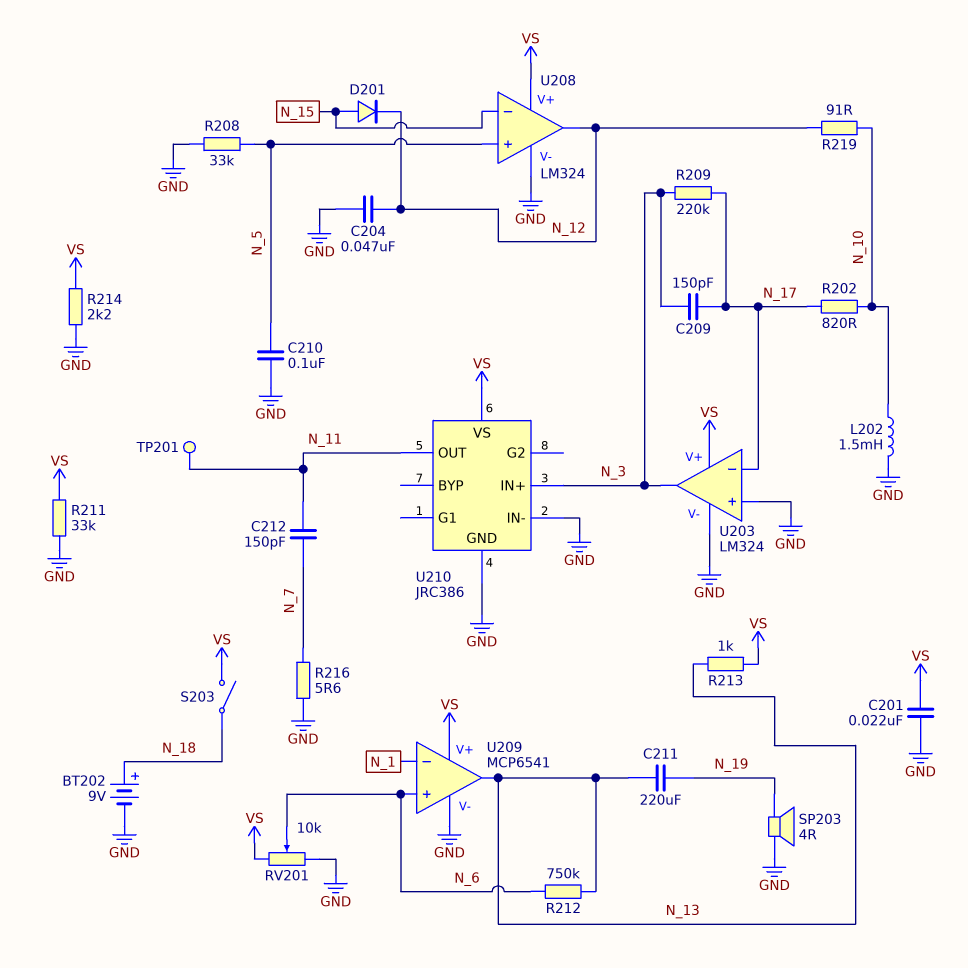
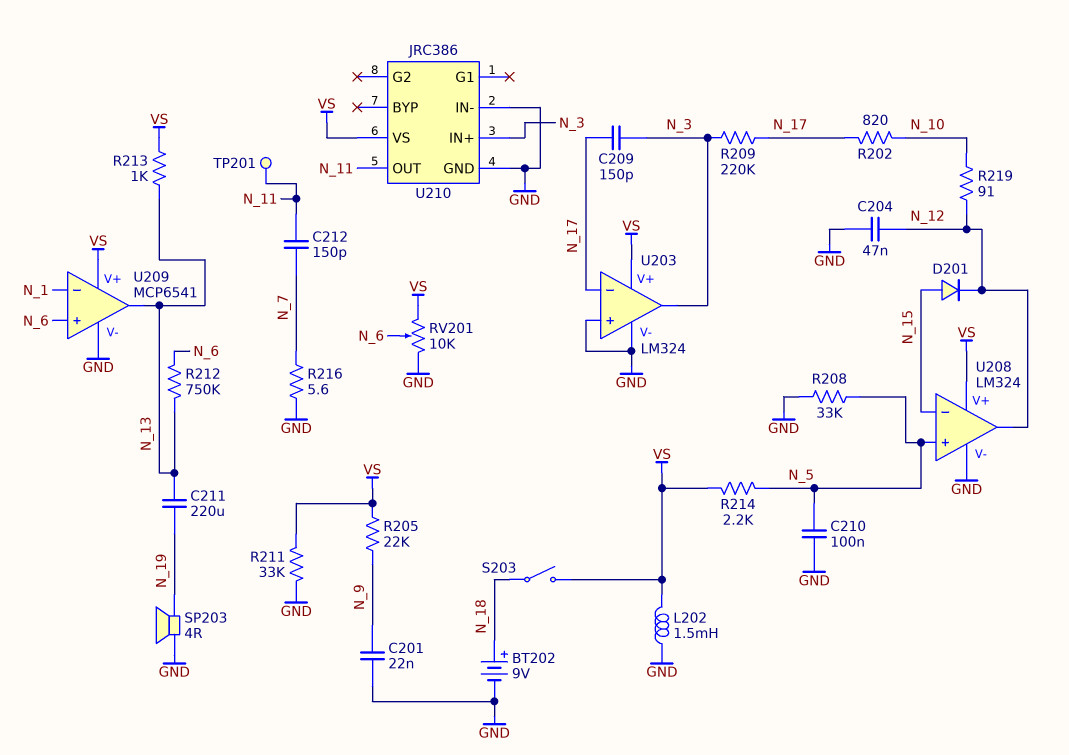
C201: 22nF (GND, VS) -> 22nF (GND, N_9)
L202: 1.5mH (GND, N_10) -> 1.5mH (GND, VS)
R205: none -> 22k (N_9, VS)
R214: 2.2k (GND, VS) -> 2.2k (N_5, VS)

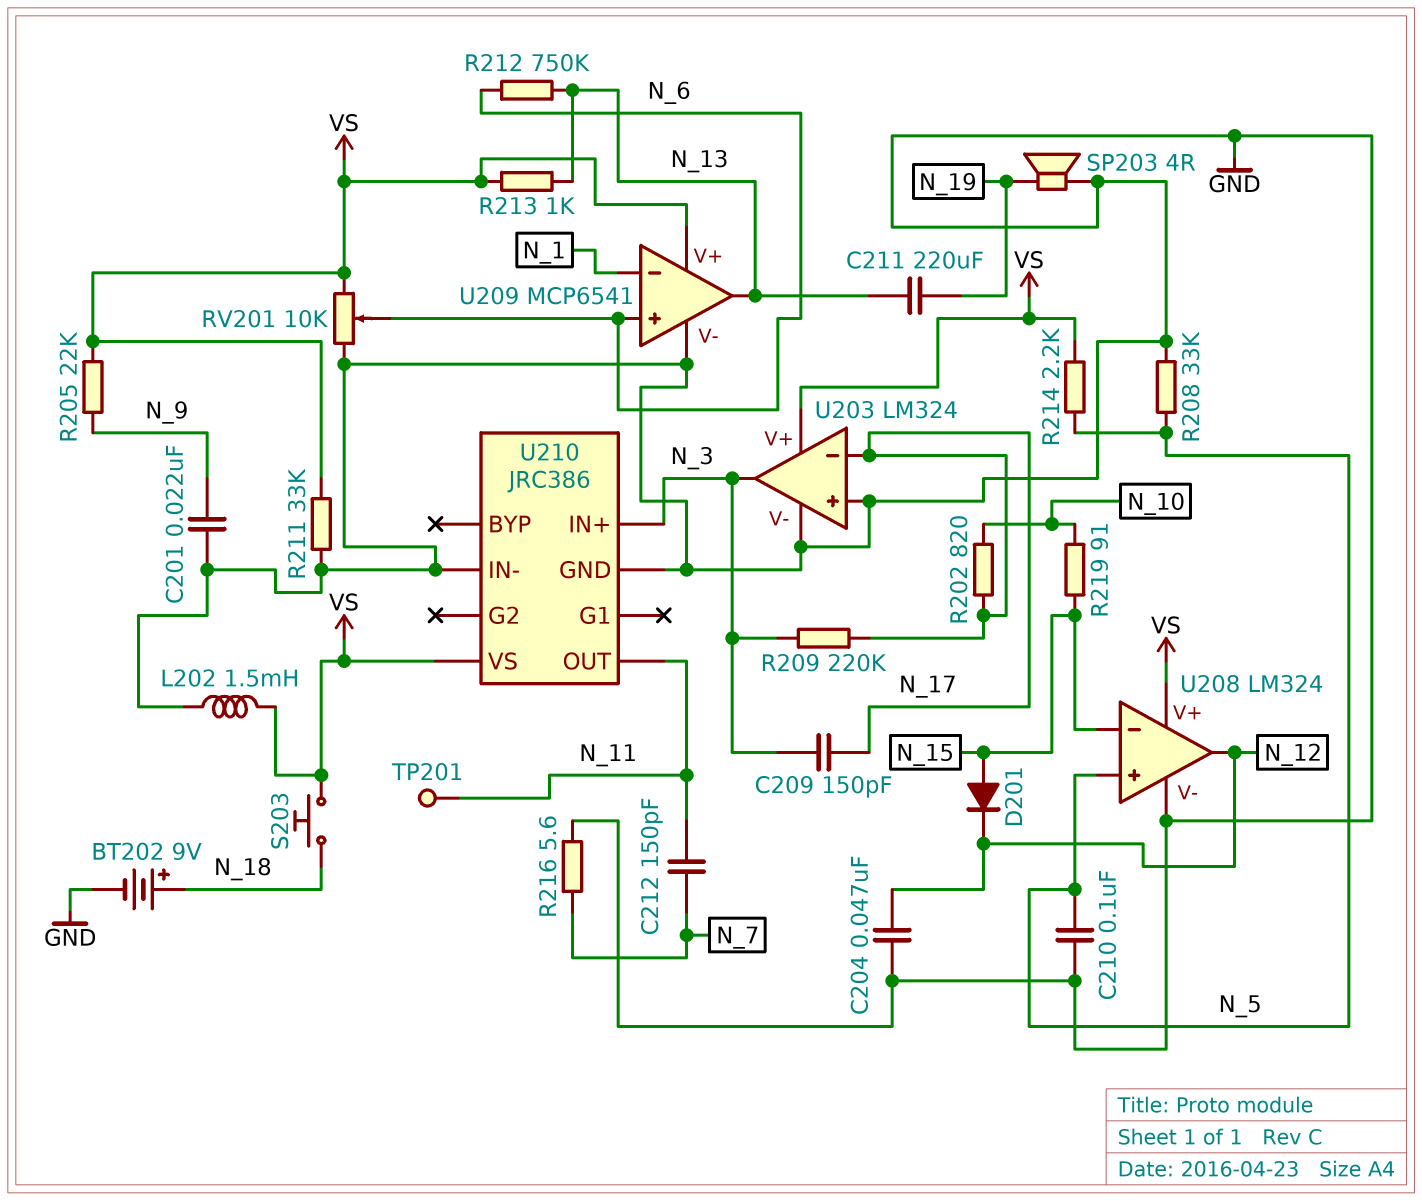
R219: 91 (N_10, N_12) -> 91 (N_10, N_15)
S203: switch (N_18, VS) -> button (N_18, VS)

